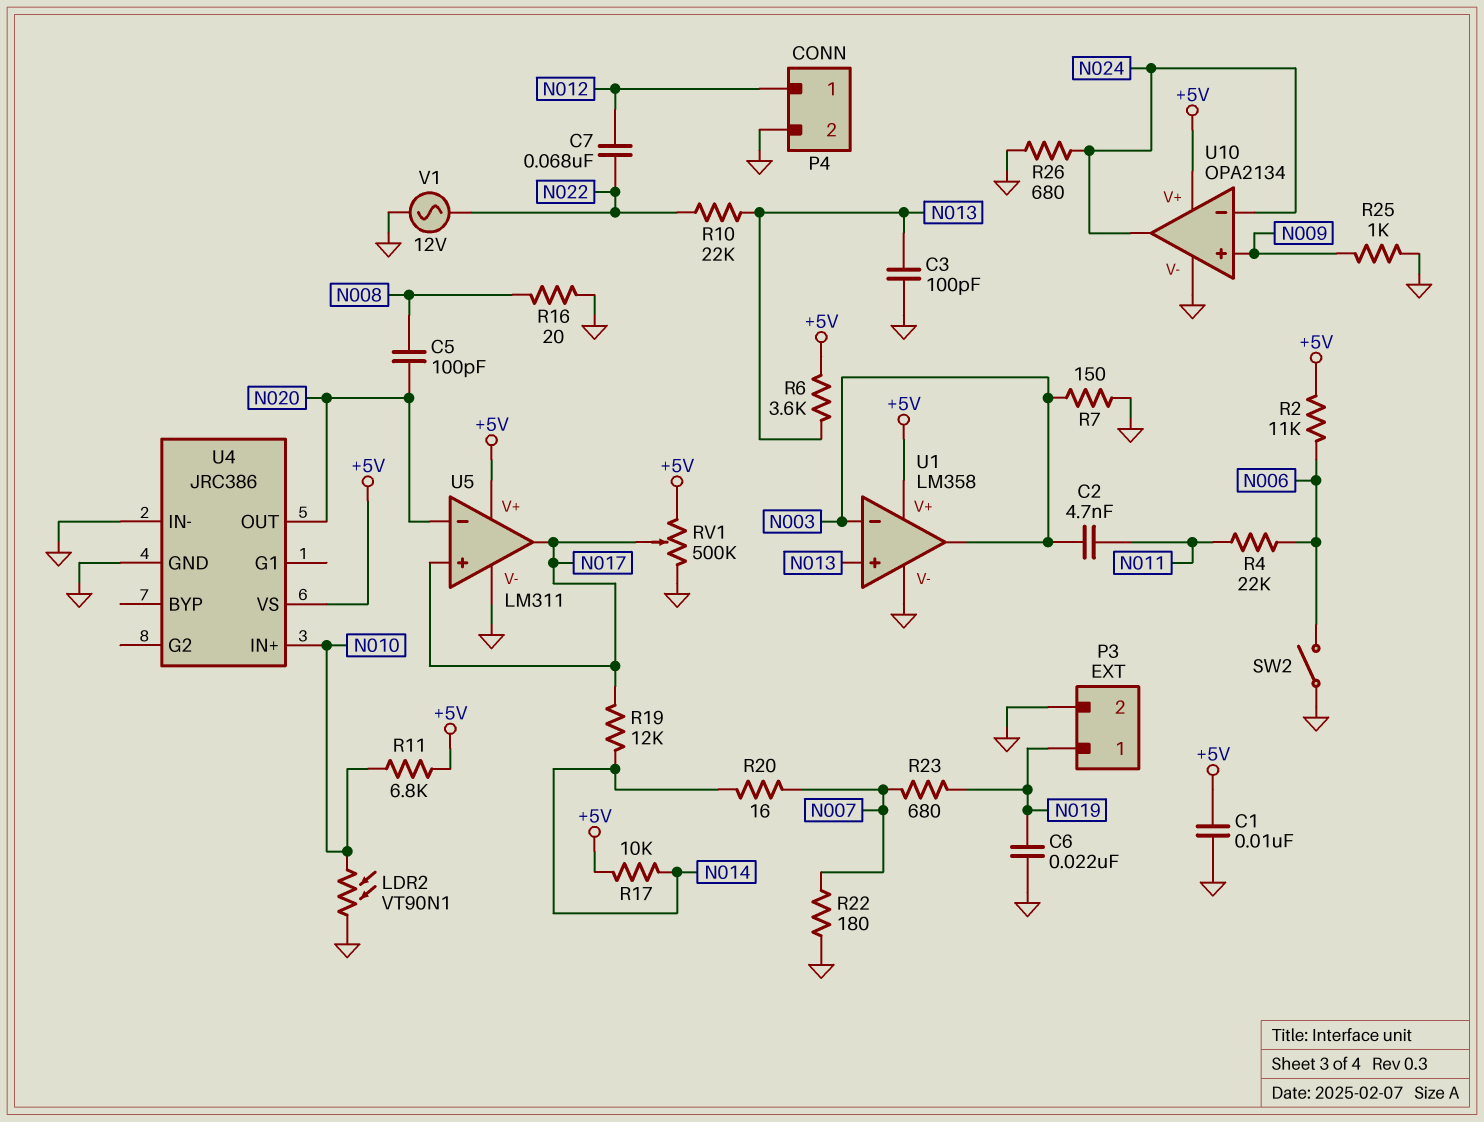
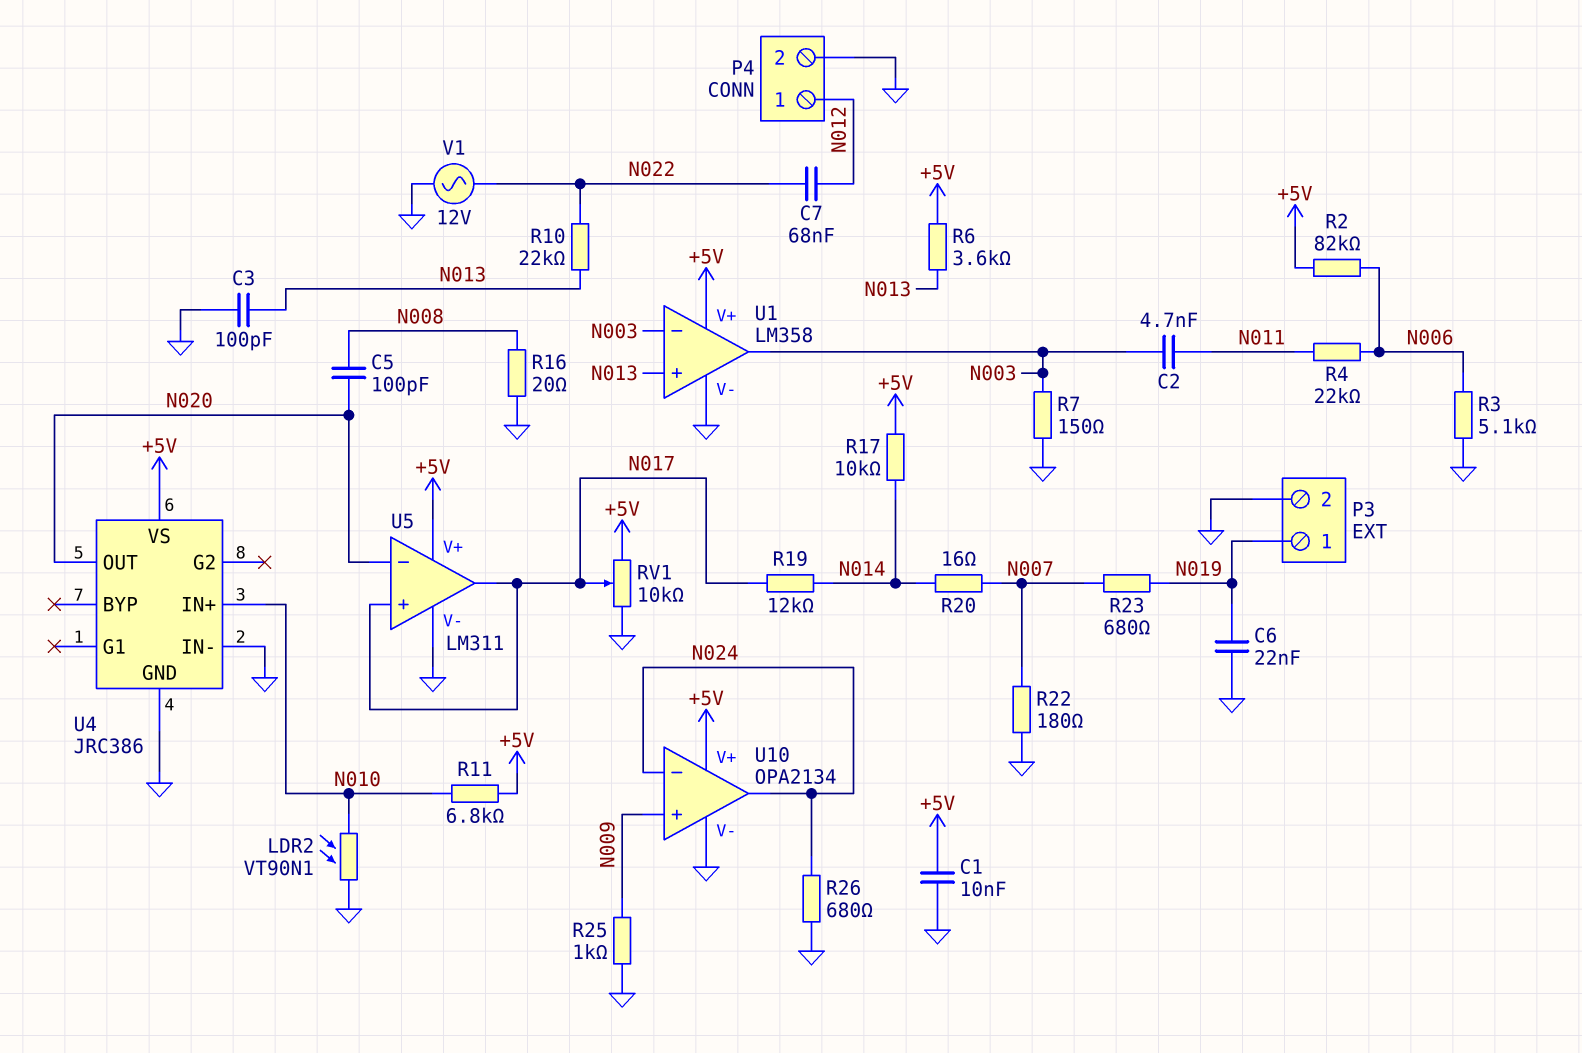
R2: 11k (+5V, N006) -> 82k (+5V, N006)
R3: none -> 5.1k (GND, N006)
RV1: 500k (+5V, GND, wiper N017) -> 10k (+5V, GND, wiper N017)
SW2: switch (GND, N006) -> none

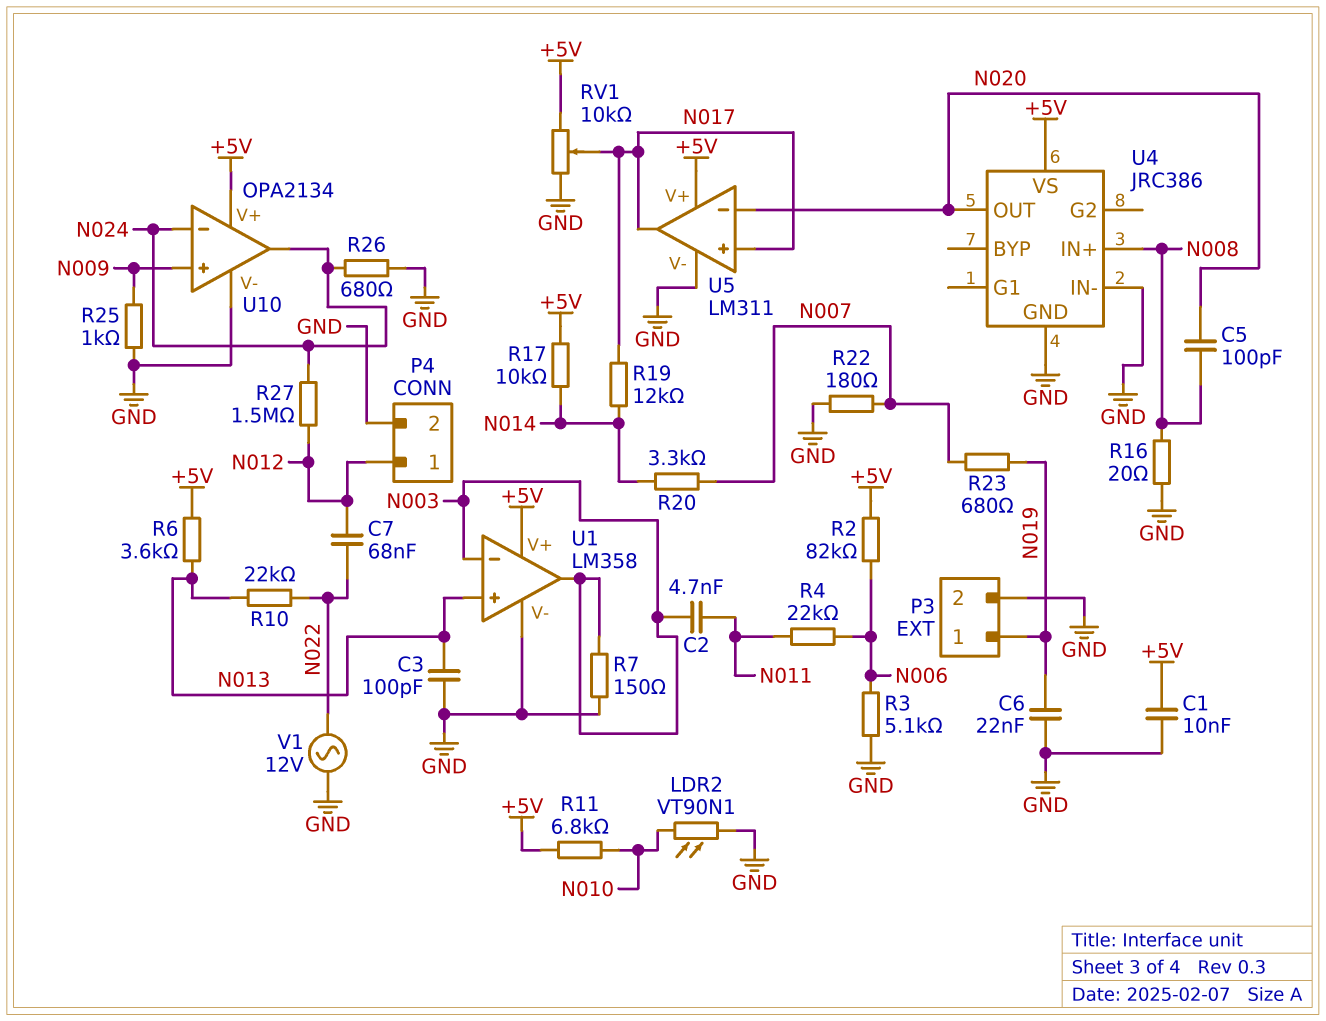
R20: 16 (N007, N014) -> 3.3k (N007, N014)
R27: none -> 1.5M (N012, N024)
U4 pin IN+: N010 -> N008

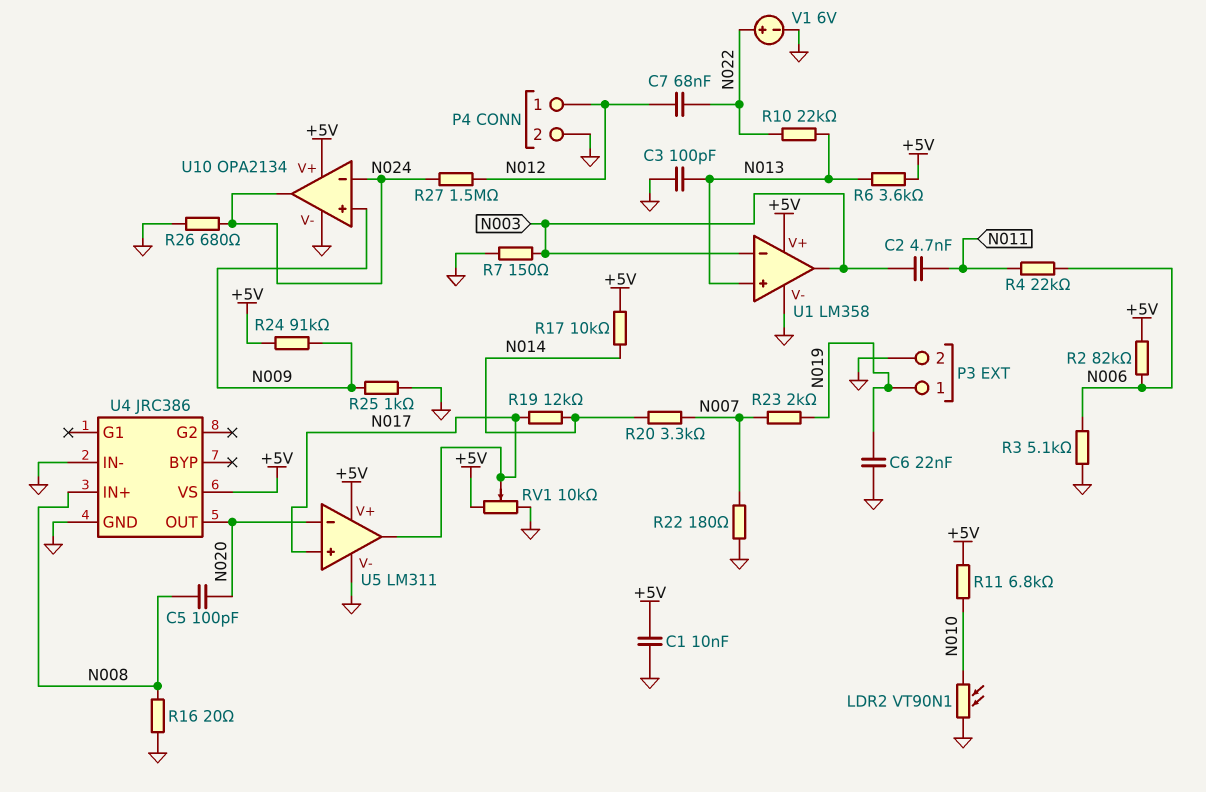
R23: 680 (N007, N019) -> 2k (N007, N019)
R24: none -> 91k (+5V, N009)
V1: AC 12V (GND, N022) -> 6V (plus N022, minus GND)

